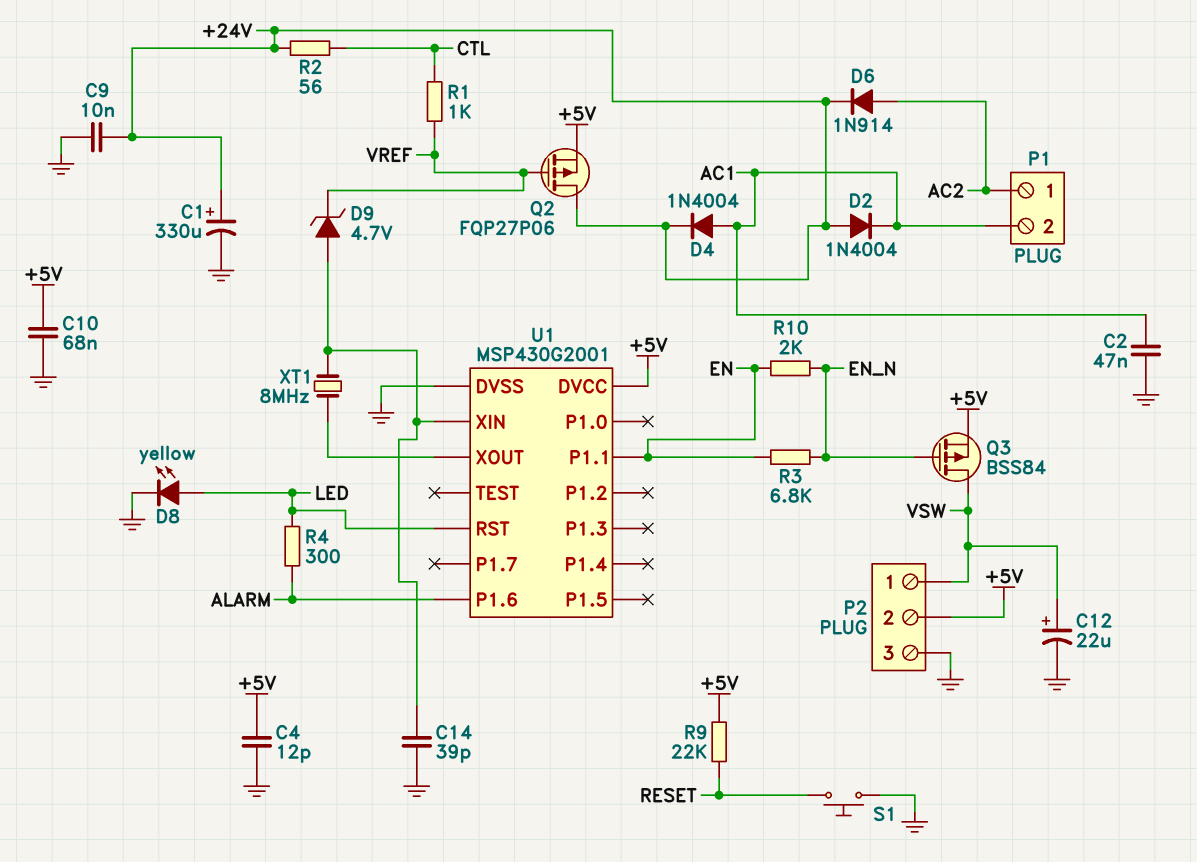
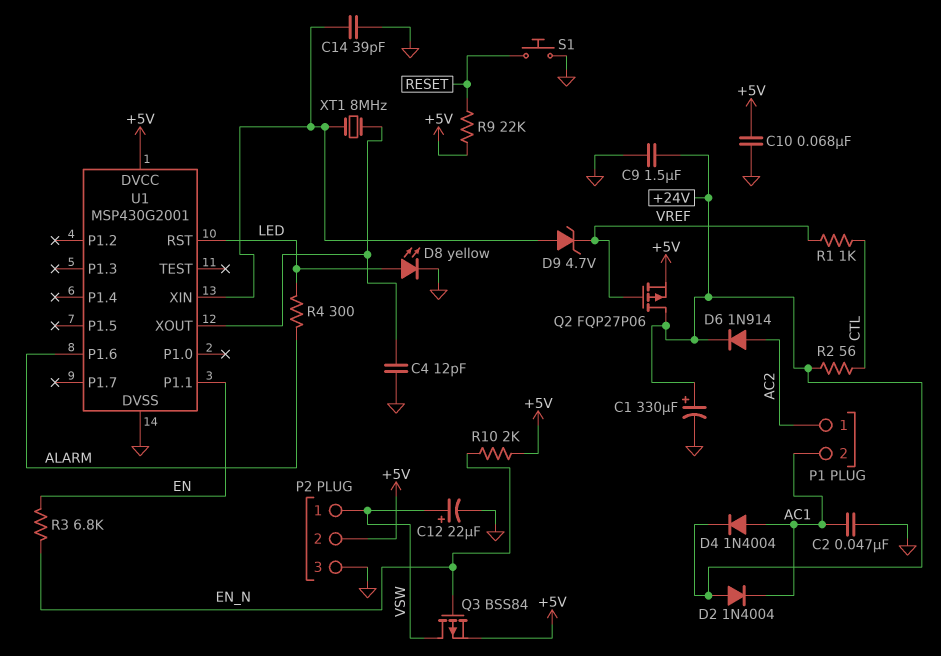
C4: 12pF (+5V, GND) -> 12pF (GND, U1/XOUT)
C9: 10nF (+24V, GND) -> 1.5uF (+24V, GND)
R10: 2k (EN, EN_N) -> 2k (+5V, EN_N)

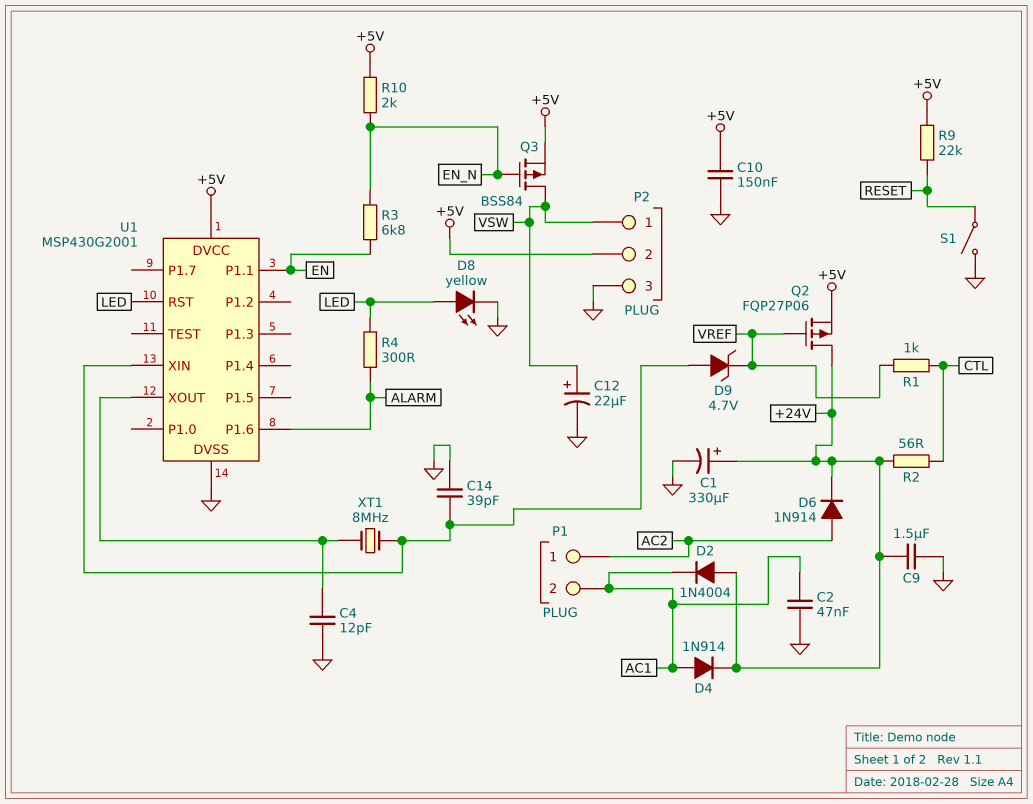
C10: 68nF (+5V, GND) -> 150nF (+5V, GND)
D4: diode 1N4004 (A AC1, K +24V) -> diode 1N914 (A AC1, K +24V)
S1: button (GND, RESET) -> switch (GND, RESET)

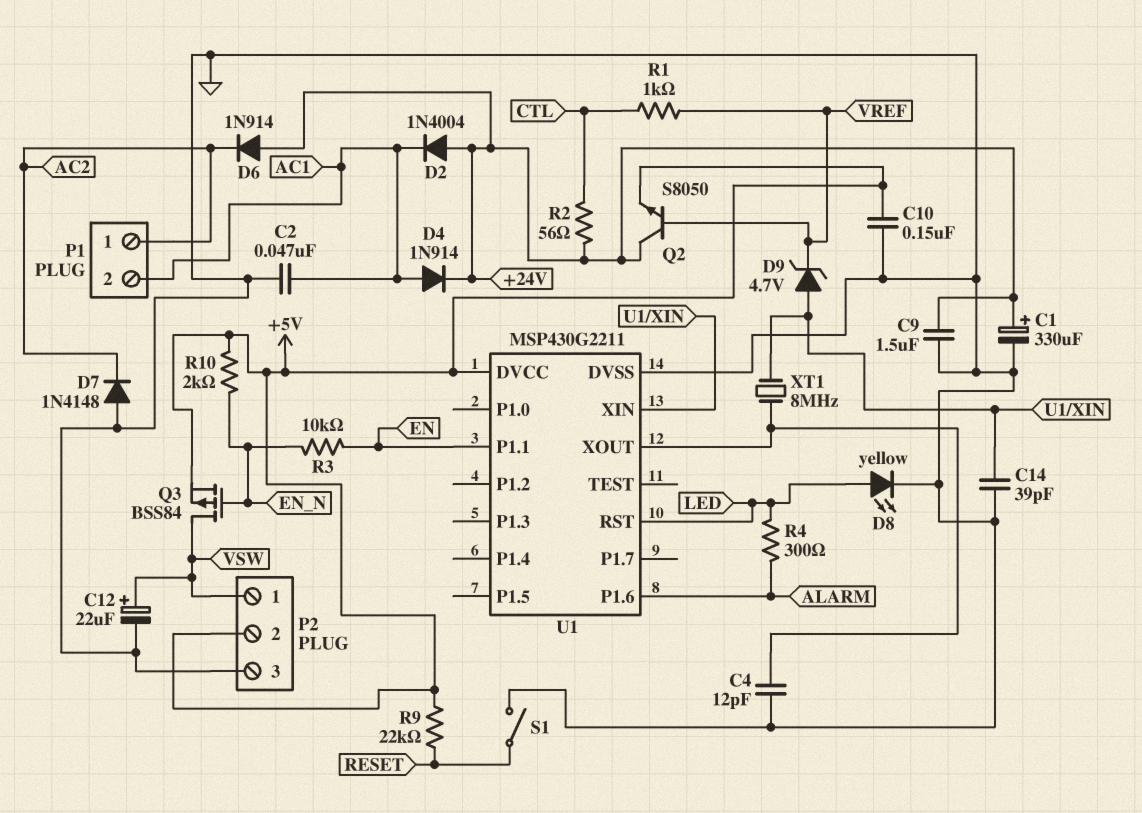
D6: diode 1N914 (A AC2, K +24V) -> diode 1N914 (A +24V, K AC2)
D7: none -> diode 1N4148 (A GND, K AC2)
Q2: PMOS FQP27P06 (G VREF, D +24V, S +5V) -> NPN S8050 (B VREF, C +24V, E +5V)
R3: 6.8k (EN, EN_N) -> 10k (EN, EN_N)
U1: MSP430G2001 -> MSP430G2211

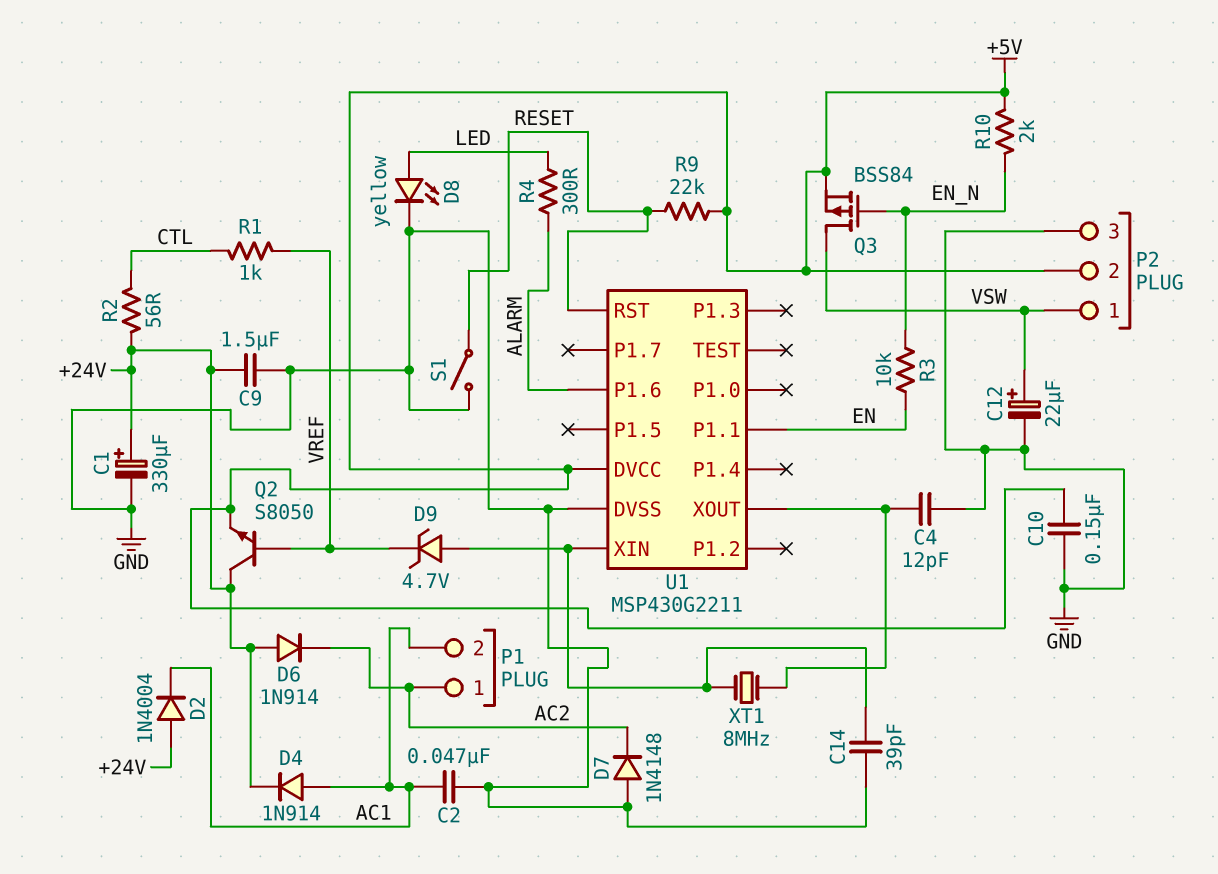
U1 pin RST: LED -> RESET

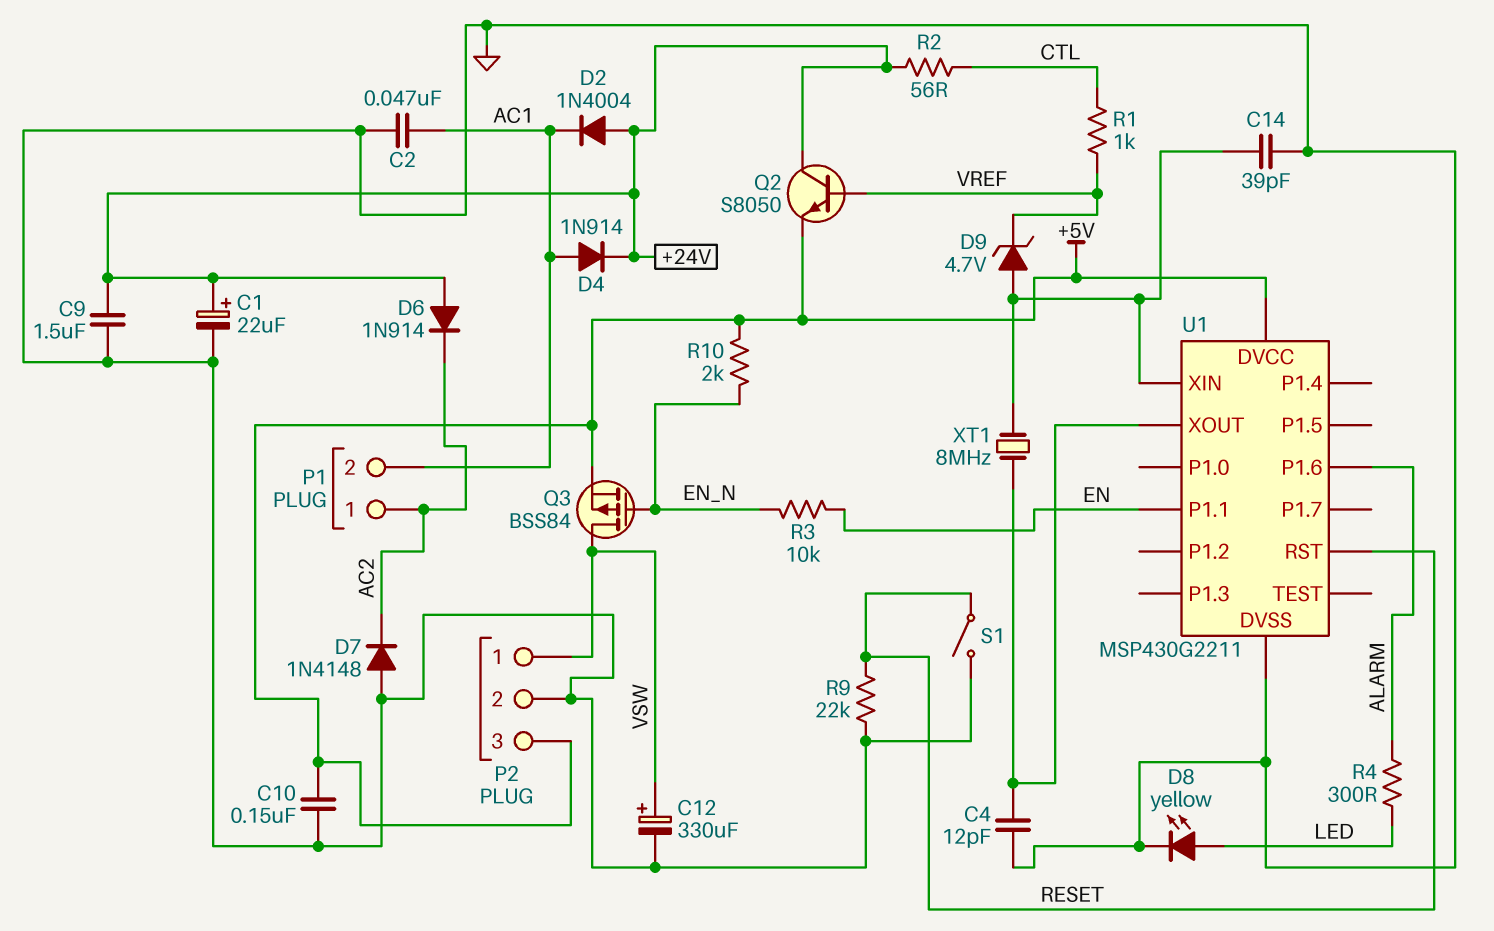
C1: 330uF (plus +24V, minus GND) -> 22uF (plus +24V, minus GND)
C12: 22uF (plus VSW, minus GND) -> 330uF (plus VSW, minus GND)
P2 pin 2: +5V -> GND
P2 pin 3: GND -> +5V
R9: 22k (+5V, RESET) -> 22k (GND, RESET)

